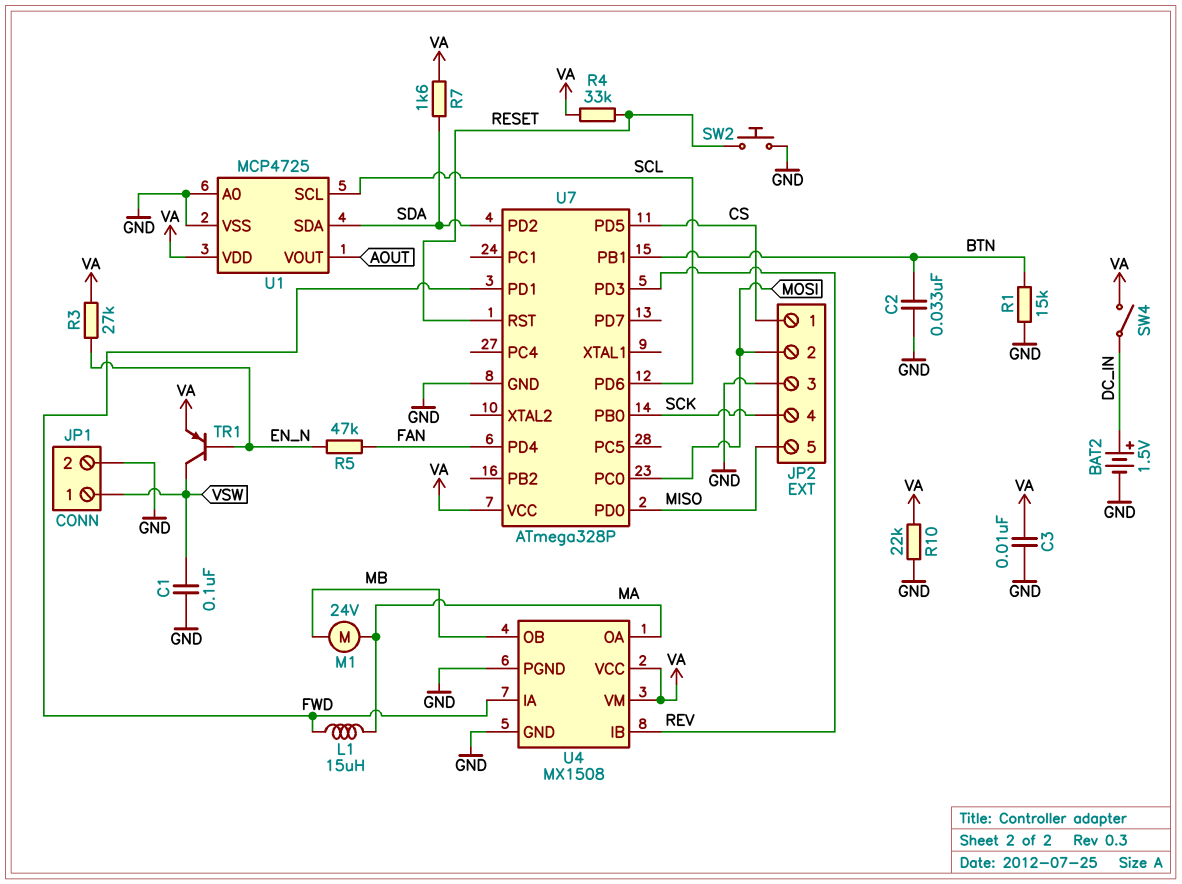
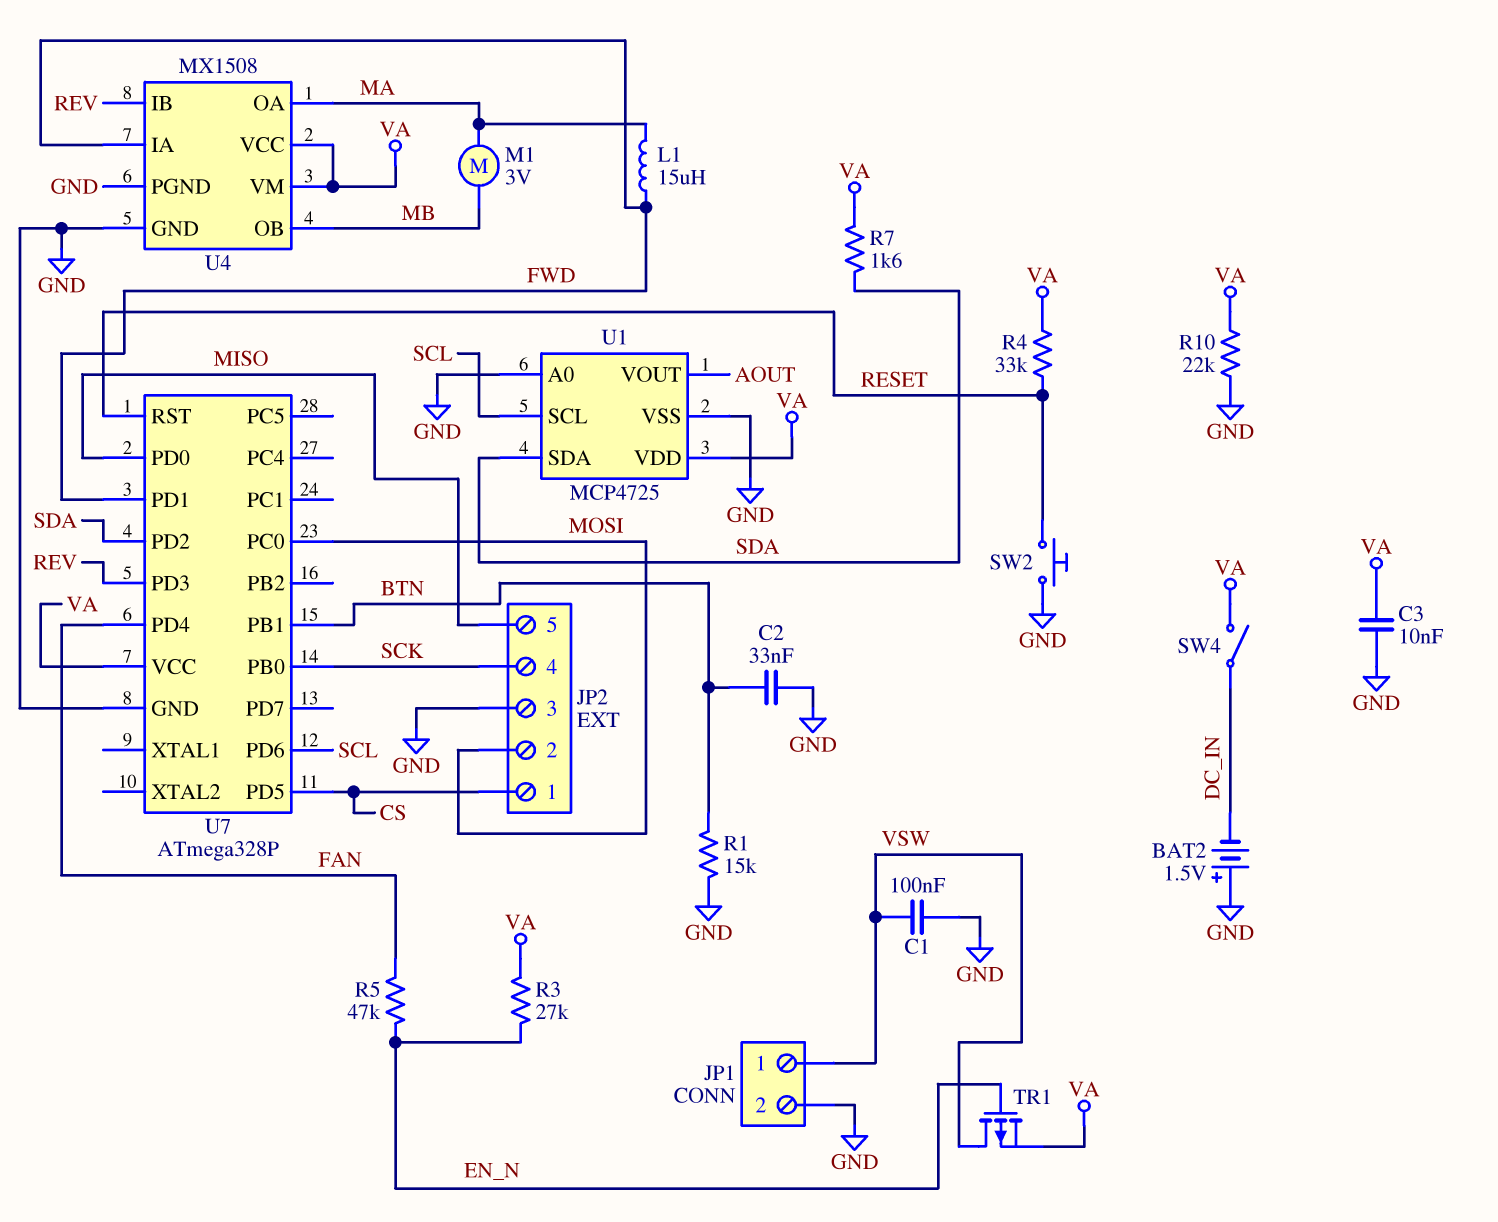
BAT2: 1.5V (plus DC_IN, minus GND) -> 1.5V (plus GND, minus DC_IN)
M1: motor 24V (MA, MB) -> motor 3V (MA, MB)
TR1: PNP (B EN_N, C VSW, E VA) -> PMOS (G EN_N, D VSW, S VA)

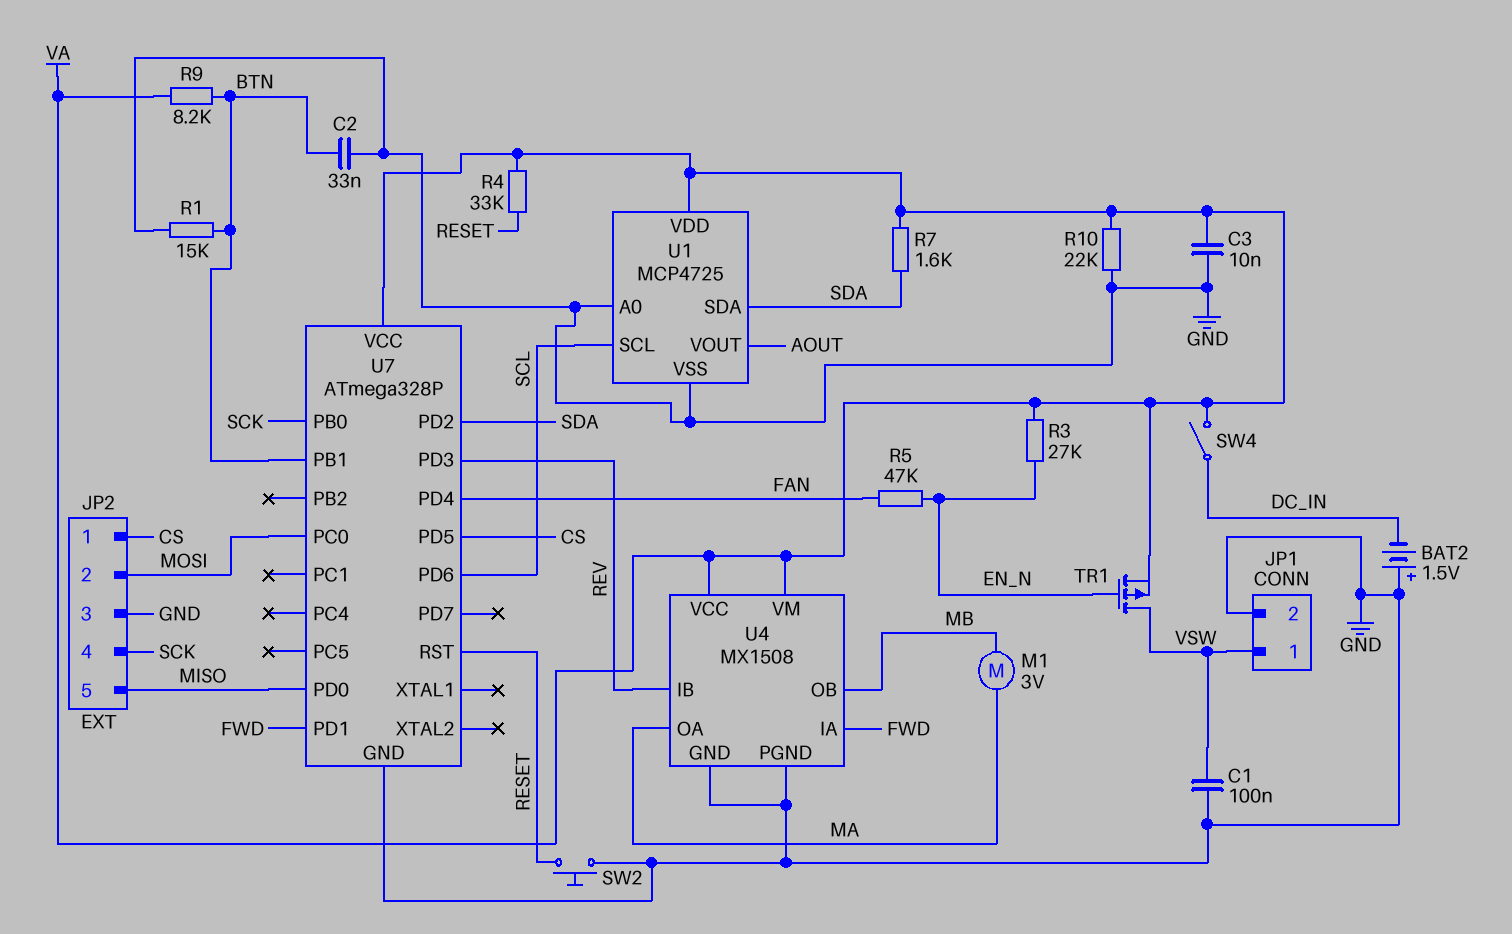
L1: 15uH (FWD, MA) -> none
R9: none -> 8.2k (BTN, VA)

